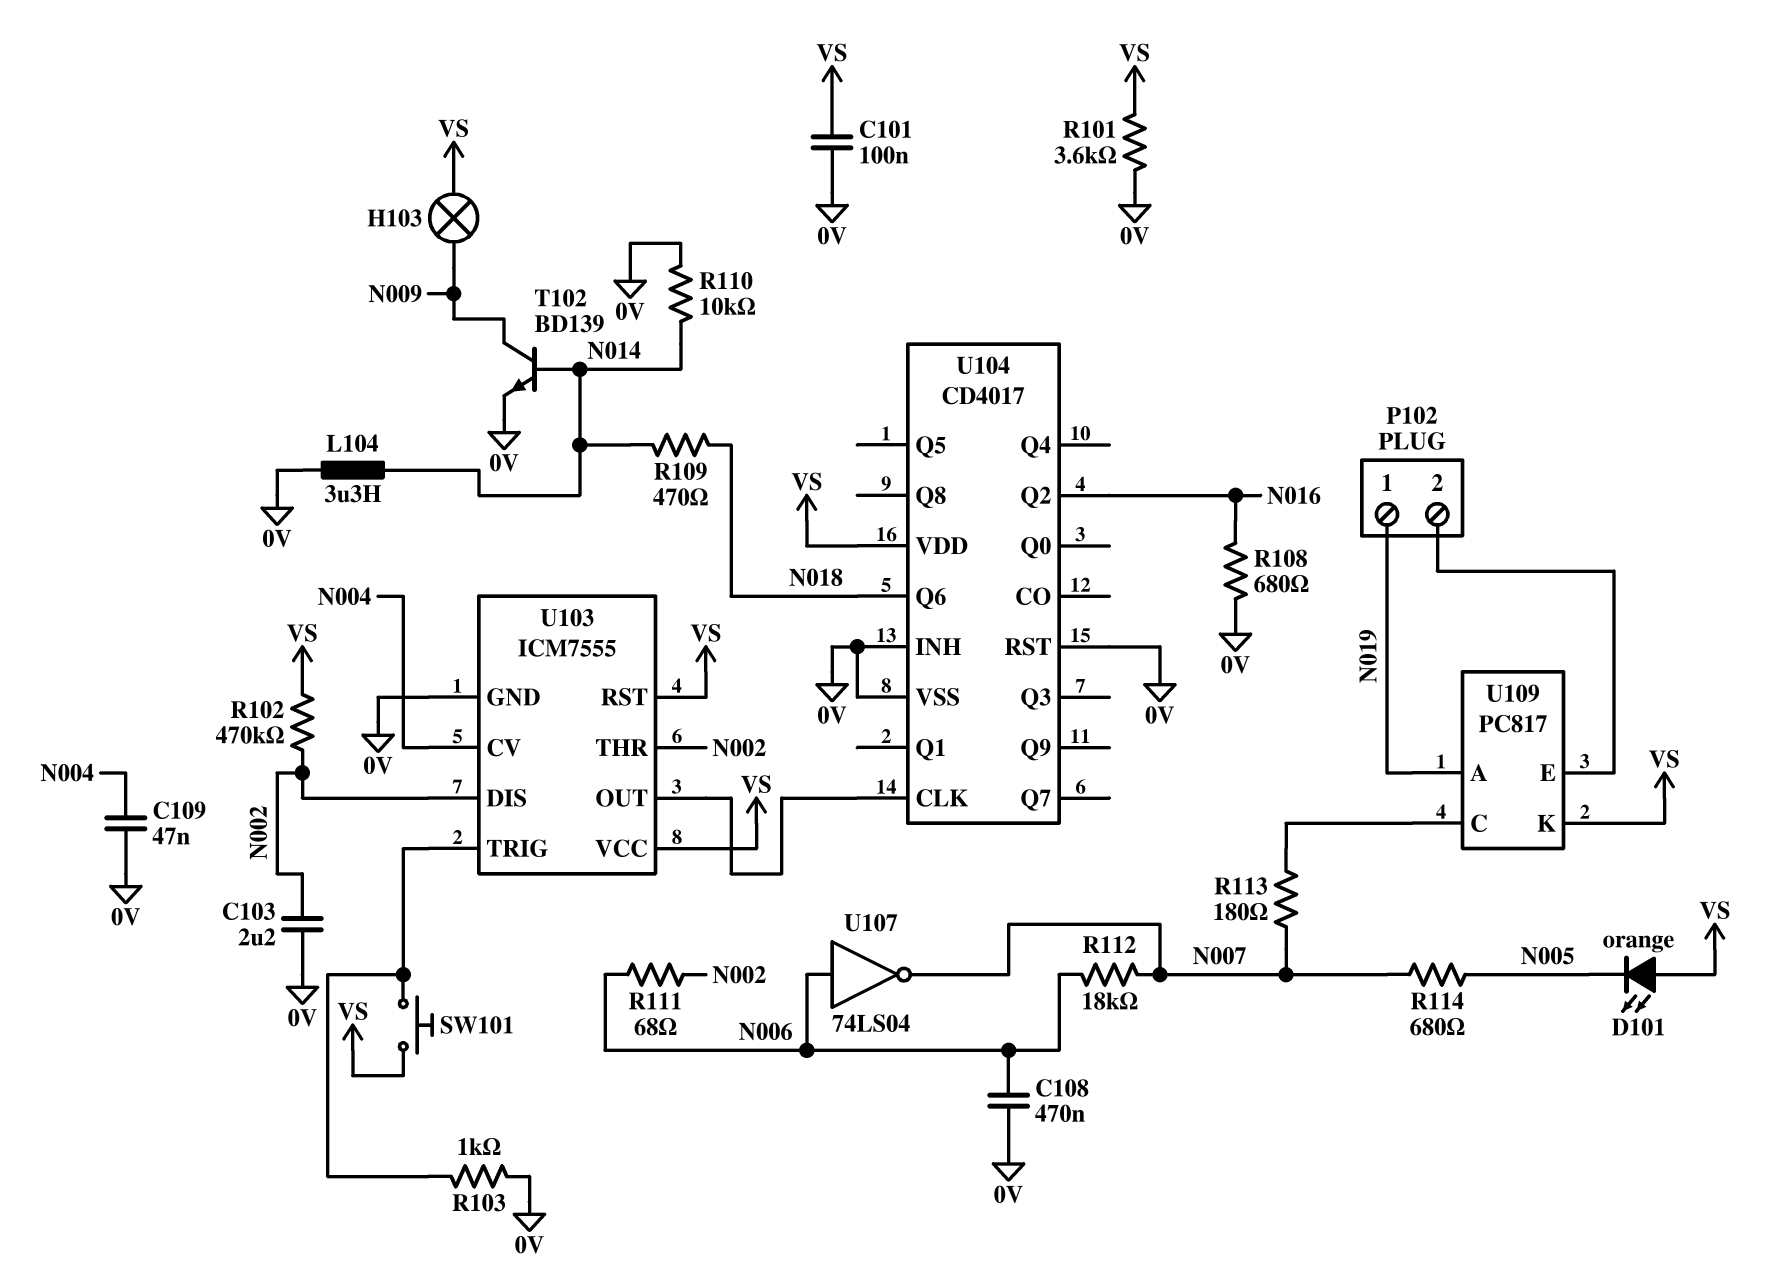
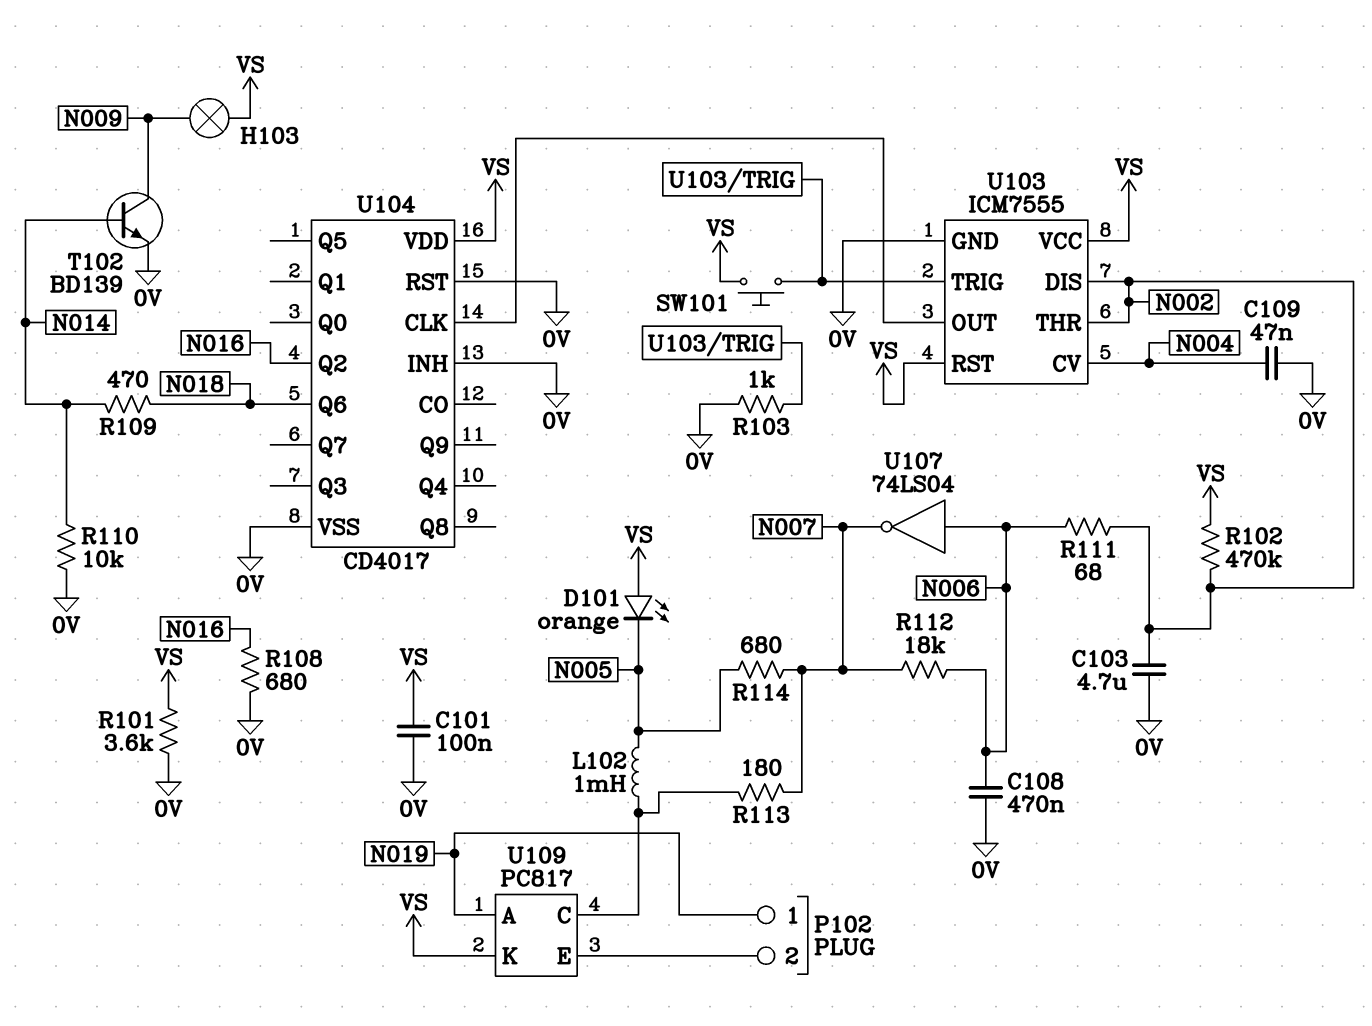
C103: 2.2uF (0V, N002) -> 4.7uF (0V, N002)
L102: none -> 1mH (N005, U109/C)
L104: 3.3uH (0V, N014) -> none

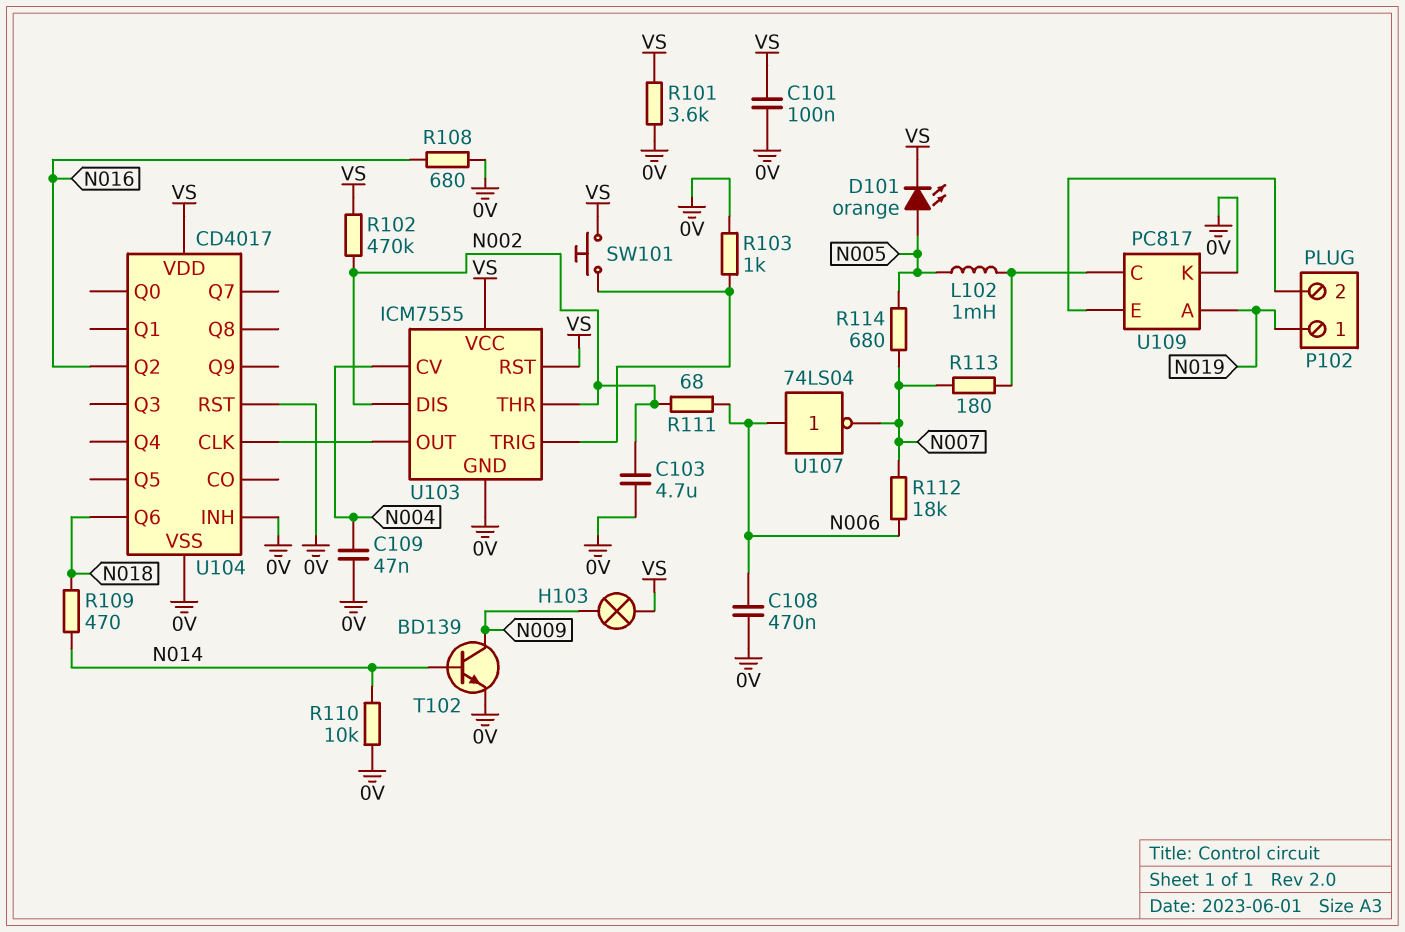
D101: LED orange (A VS, K N005) -> LED orange (A N005, K VS)
U109 pin K: VS -> 0V

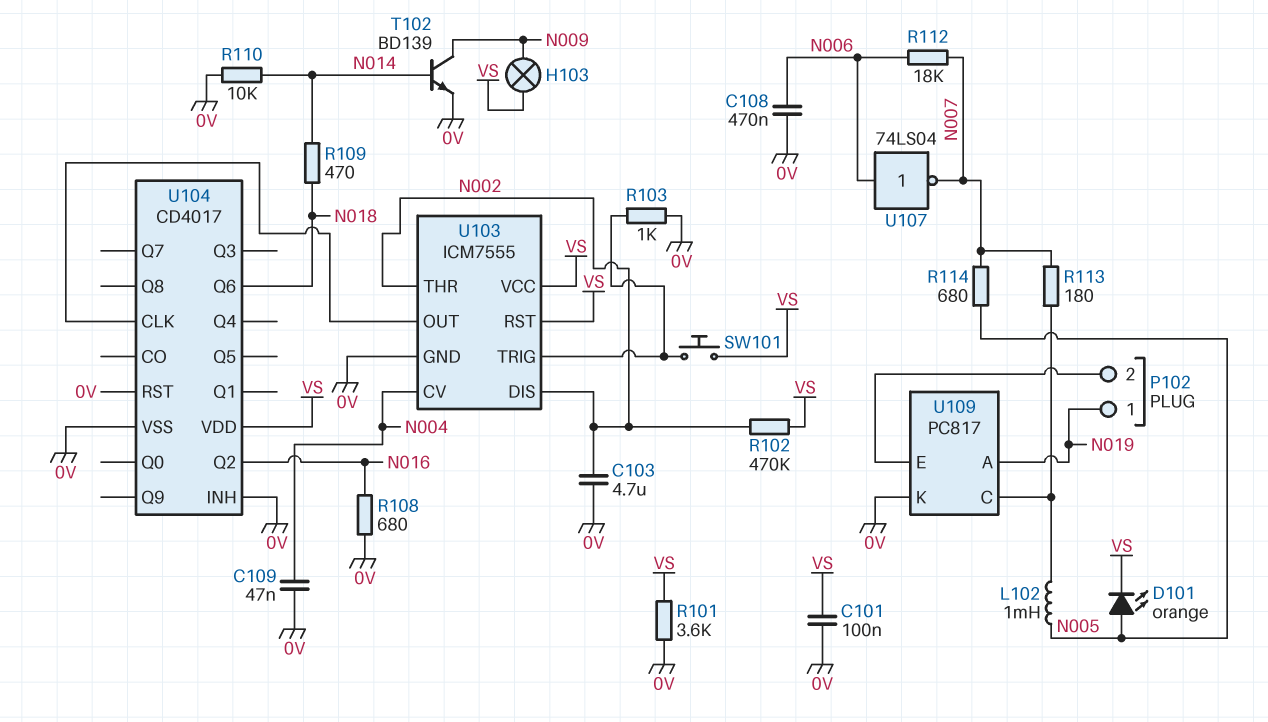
R111: 68 (N002, N006) -> none

